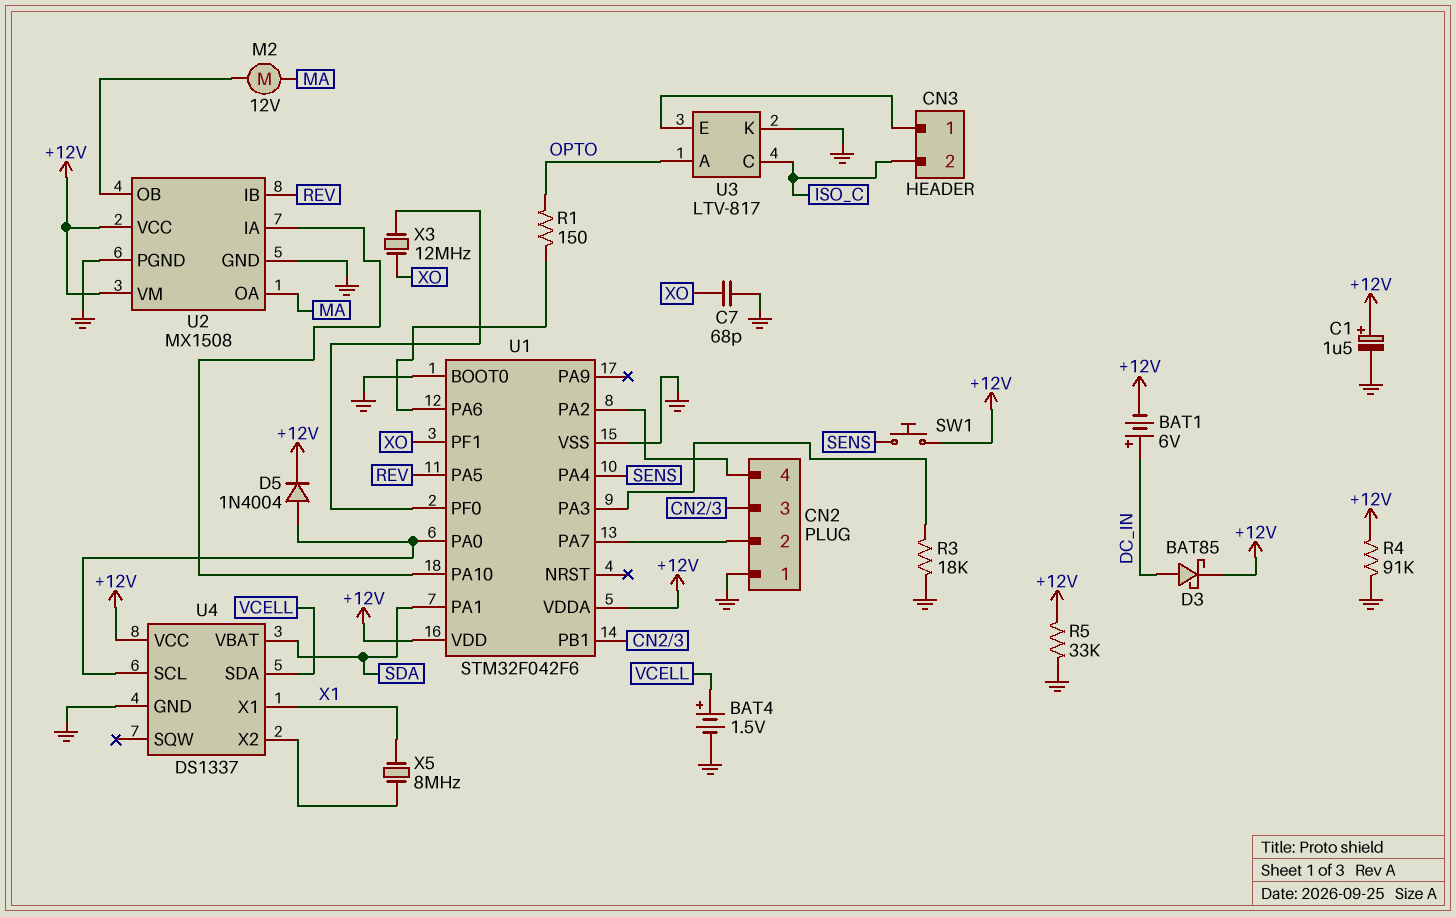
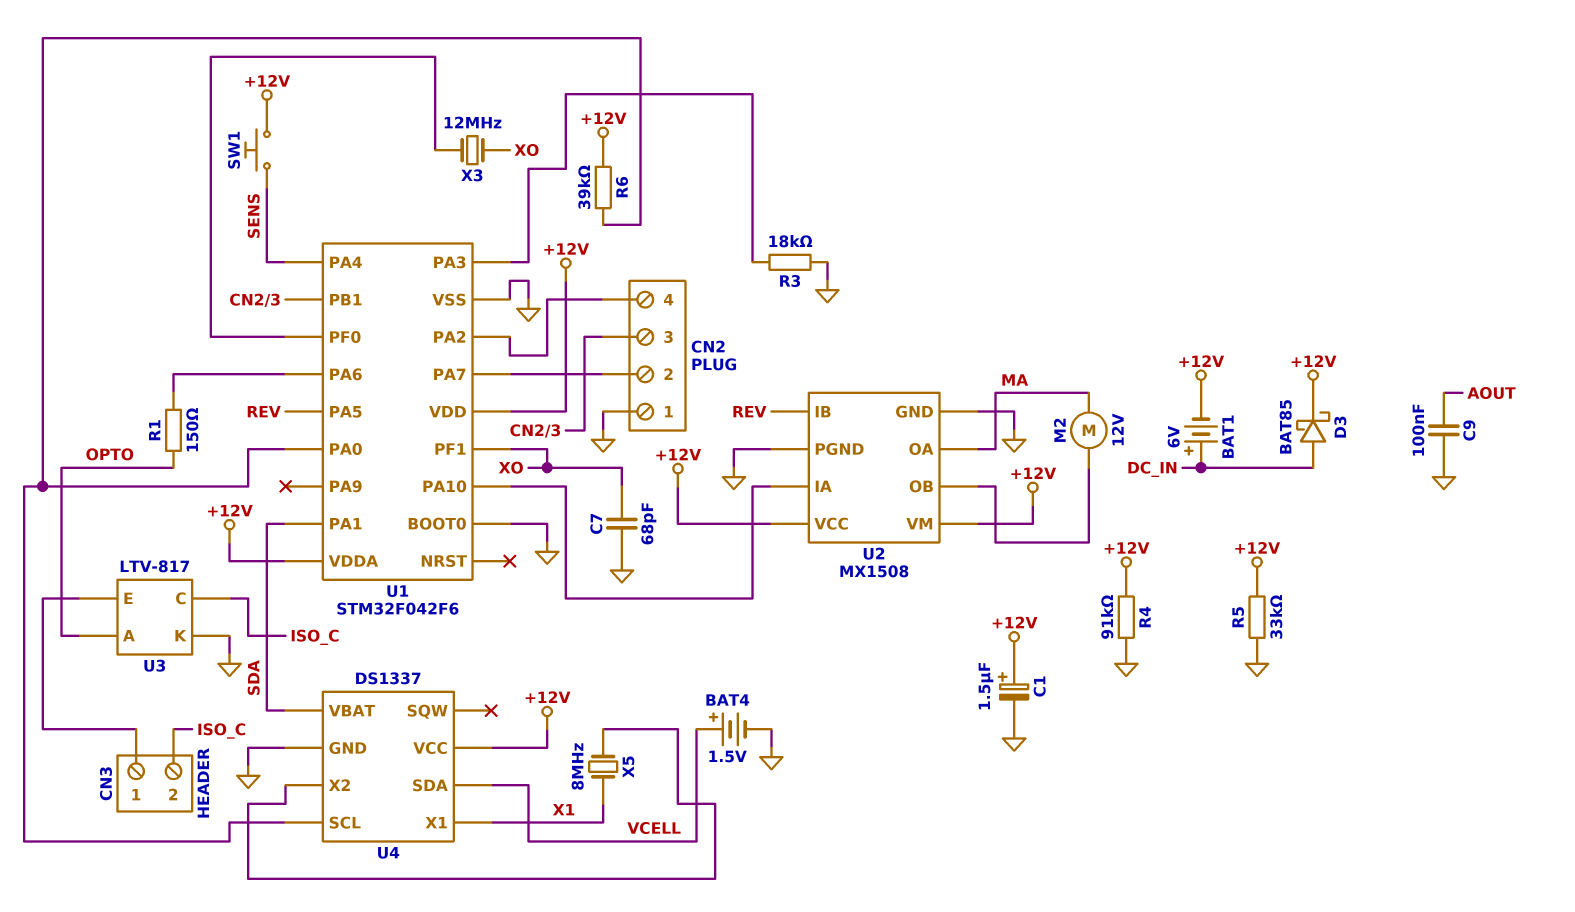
C9: none -> 100nF (AOUT, GND)
D5: diode 1N4004 (A U1/PA0, K +12V) -> none
R6: none -> 39k (+12V, U1/PA0)

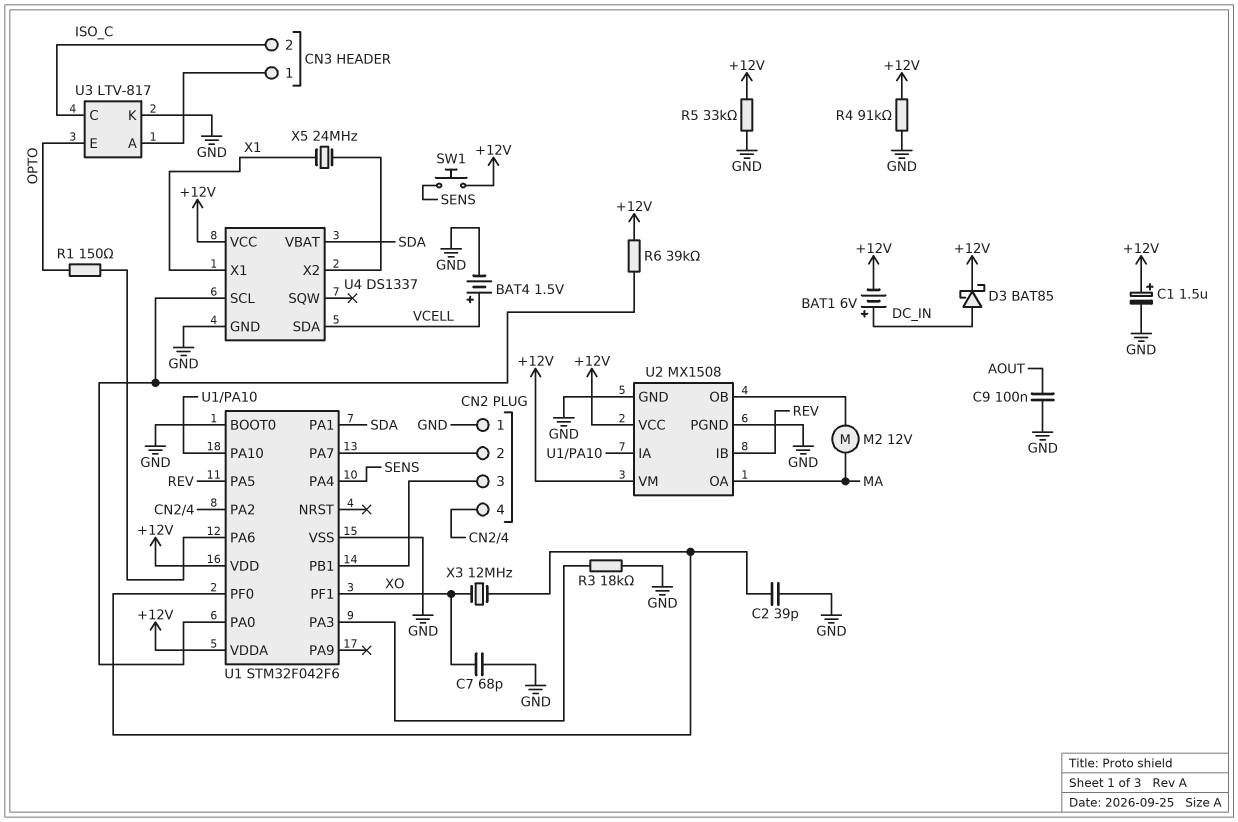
C2: none -> 39pF (GND, U1/PF0)
U3 pin A: OPTO -> CN3/1
U3 pin E: CN3/1 -> OPTO
X5: 8MHz (U4/X2, X1) -> 24MHz (U4/X2, X1)

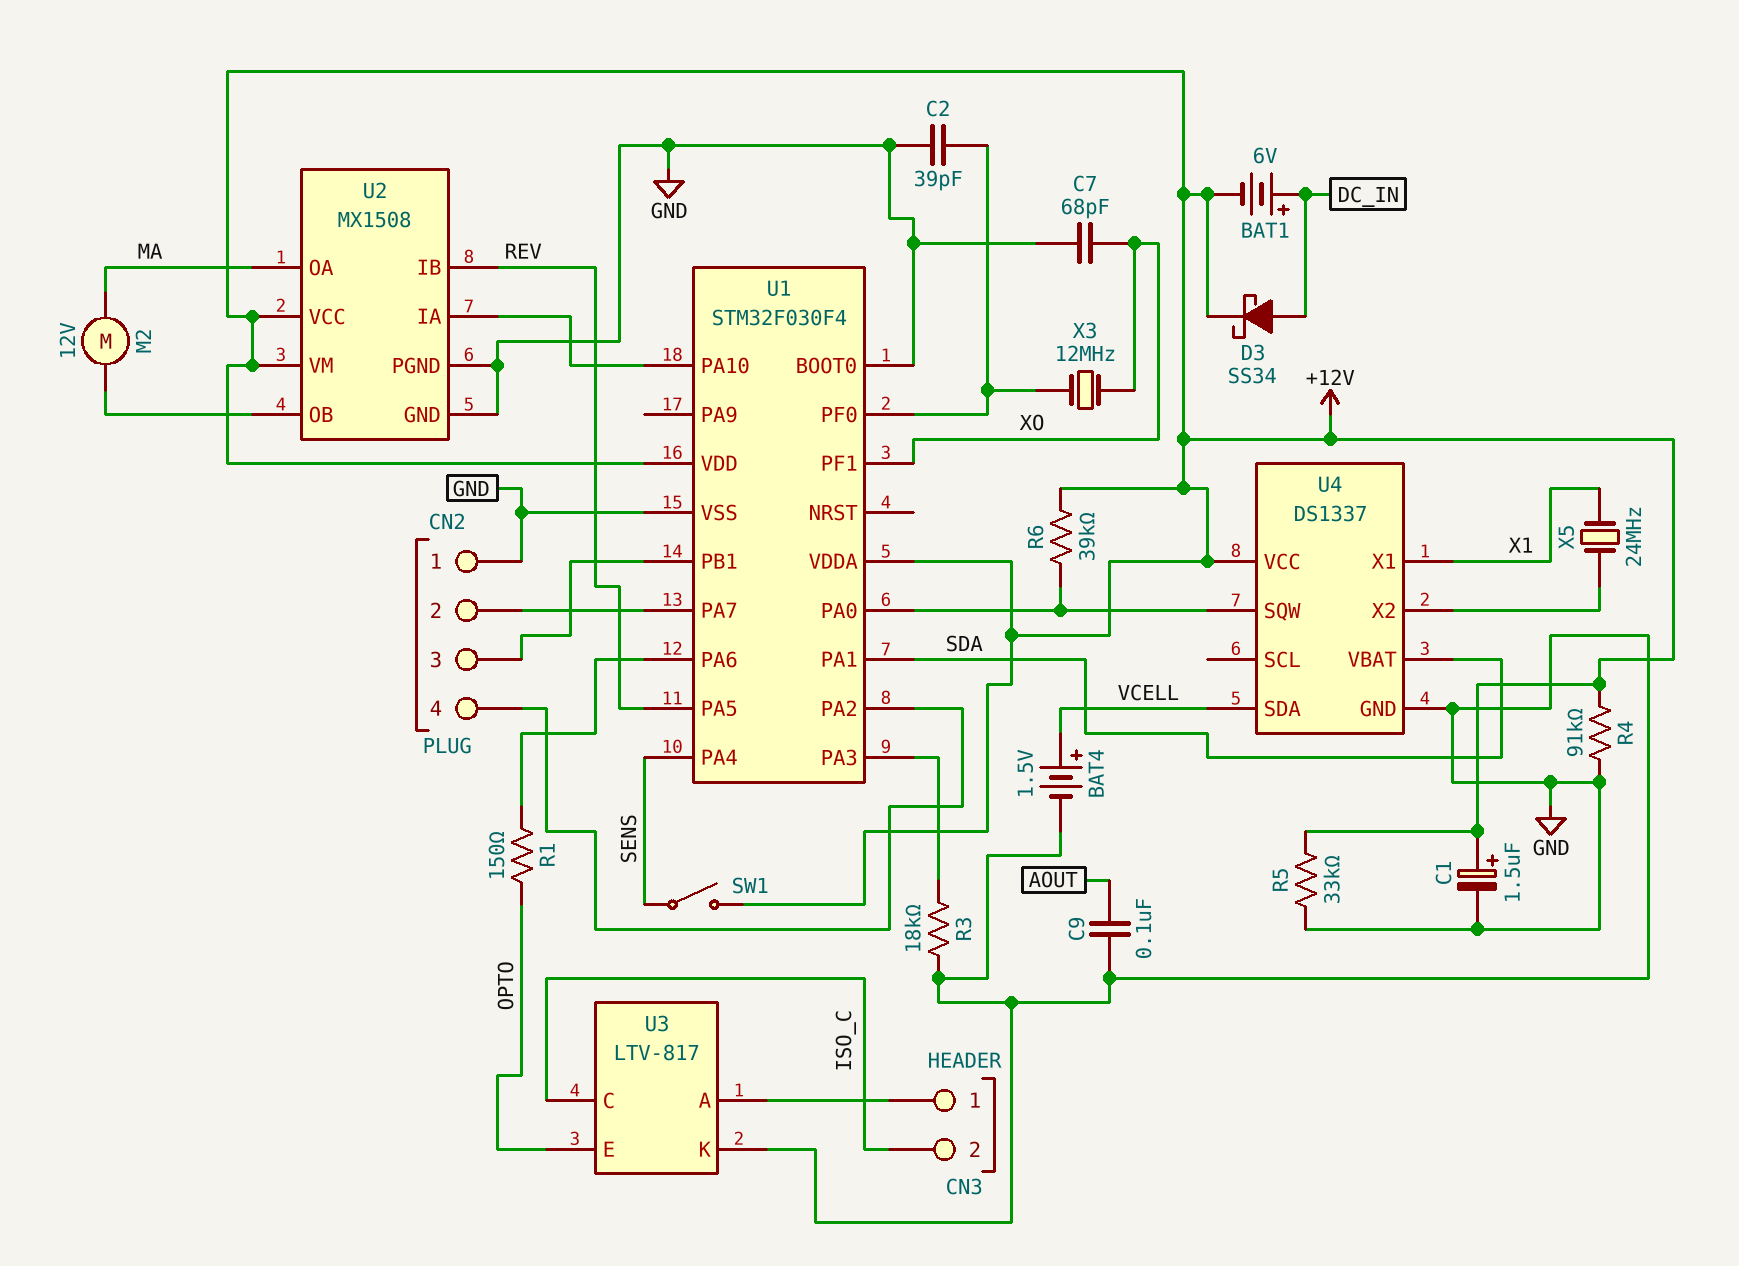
D3: schottky BAT85 (A DC_IN, K +12V) -> schottky SS34 (A DC_IN, K +12V)
SW1: button (+12V, SENS) -> switch (+12V, SENS)
U1: STM32F042F6 -> STM32F030F4
U4 pin SCL: U1/PA0 -> none
U4 pin SQW: none -> U1/PA0

